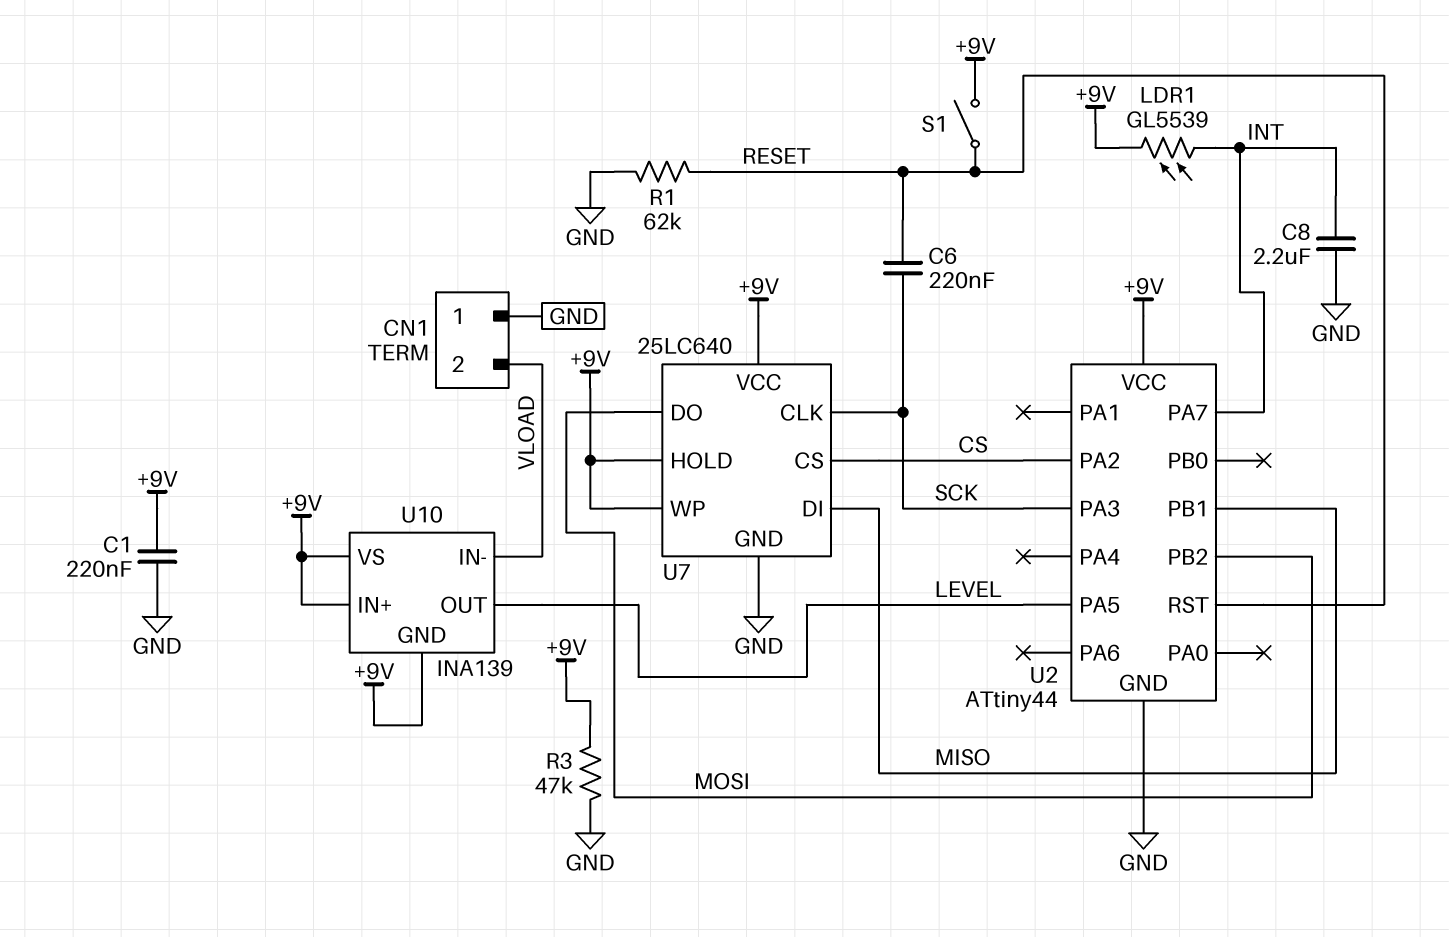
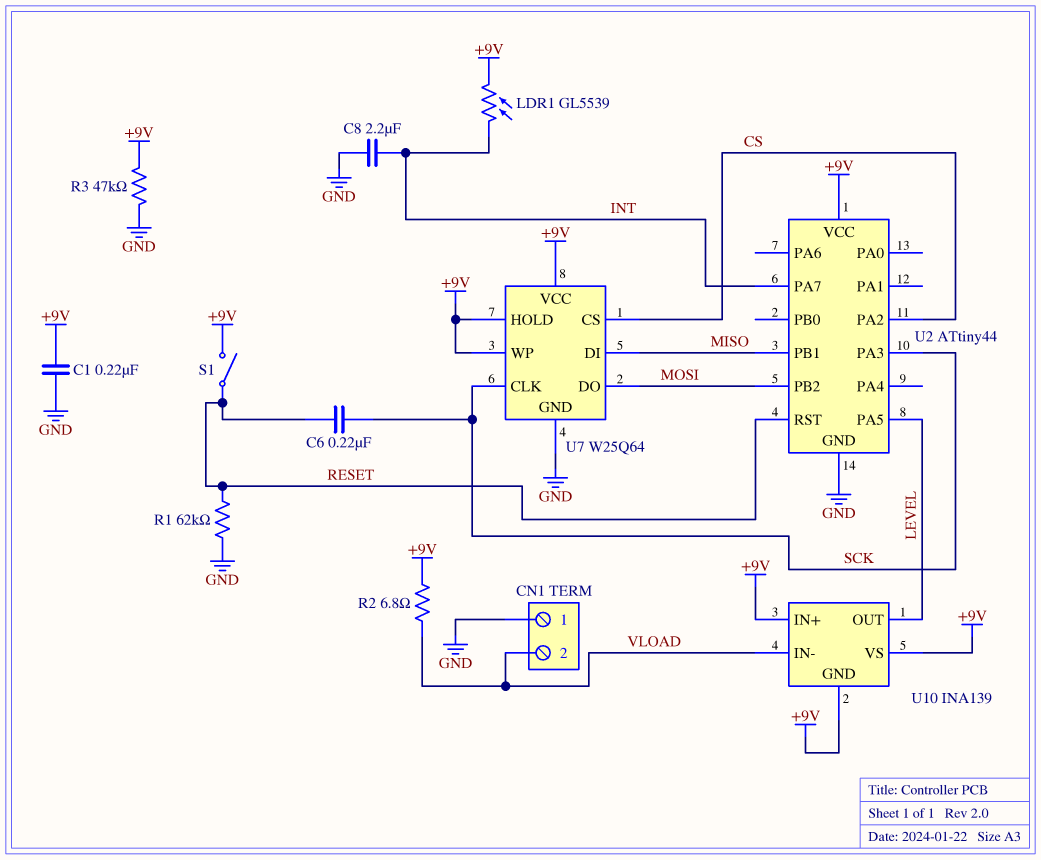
R2: none -> 6.8 (+9V, VLOAD)
U7: 25LC640 -> W25Q64

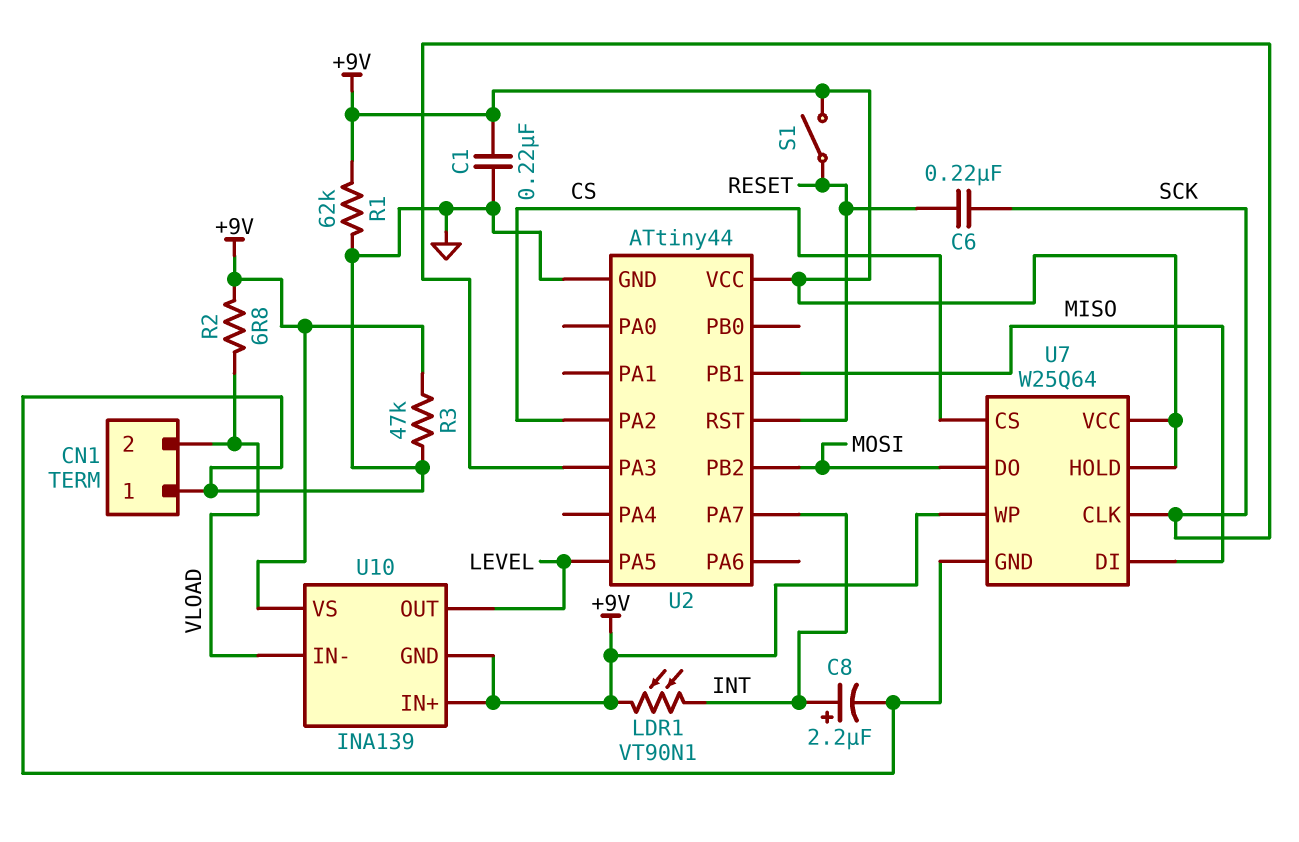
C8: 2.2uF (GND, INT) -> 2.2uF (plus INT, minus GND)
LDR1: GL5539 (+9V, INT) -> VT90N1 (+9V, INT)
R1: 62k (GND, RESET) -> 62k (+9V, GND)

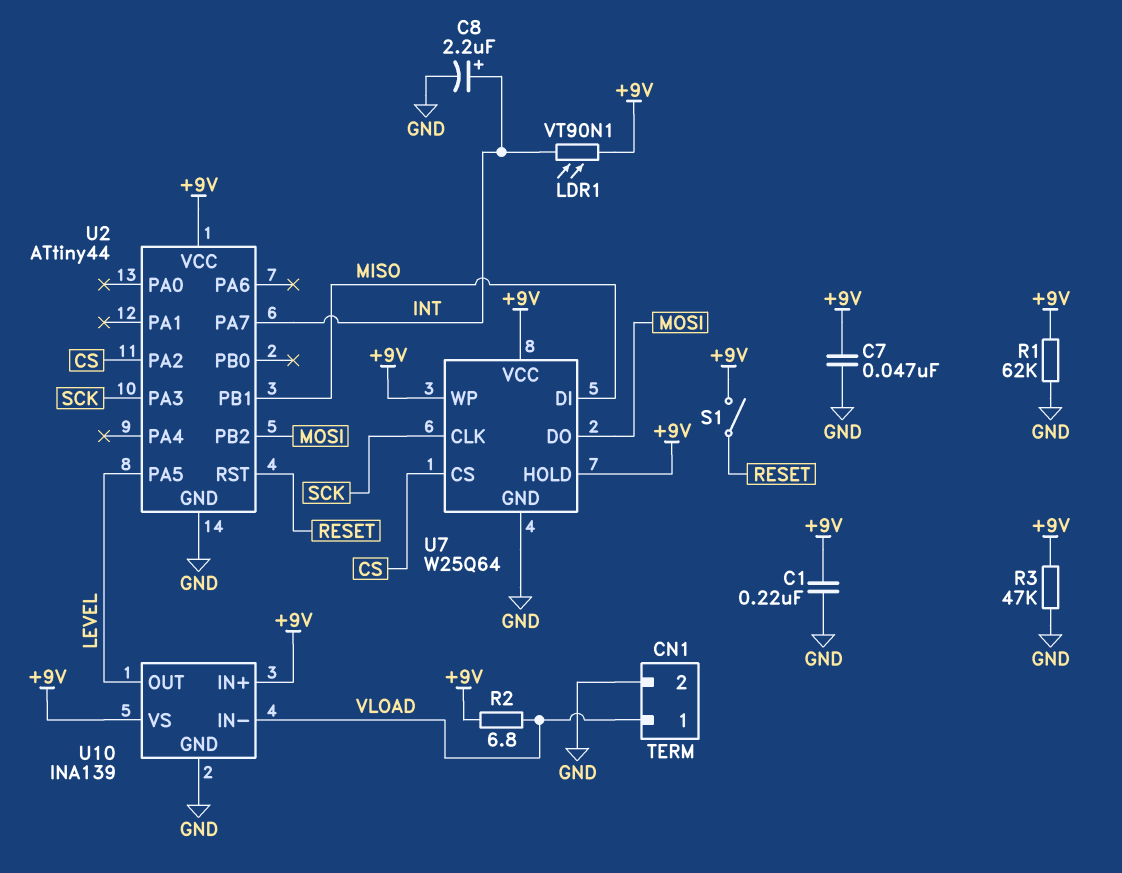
C6: 220nF (RESET, SCK) -> none
C7: none -> 47nF (+9V, GND)
CN1 pin 1: GND -> VLOAD
CN1 pin 2: VLOAD -> GND
U10 pin GND: +9V -> GND

